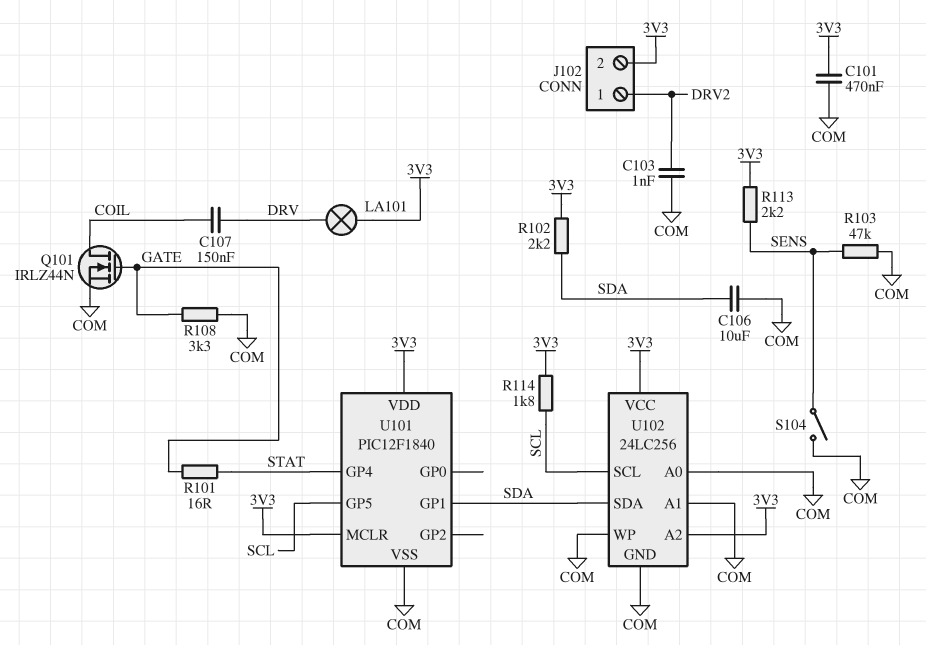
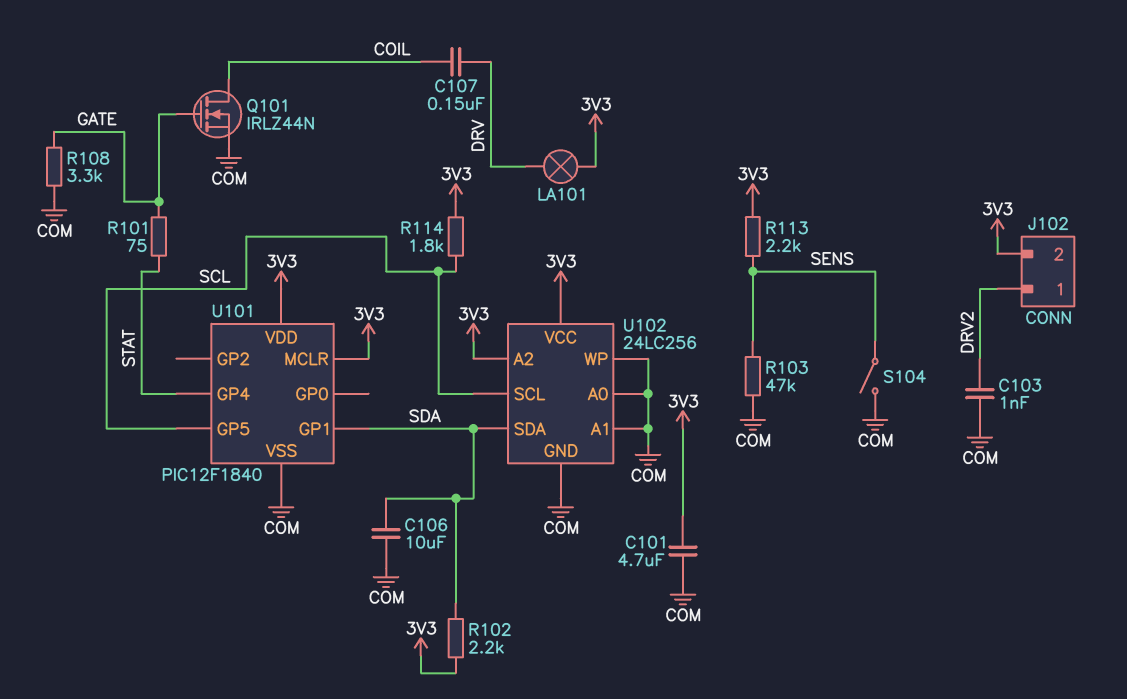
C101: 470nF (3V3, COM) -> 4.7uF (3V3, COM)
R101: 16 (GATE, STAT) -> 75 (GATE, STAT)

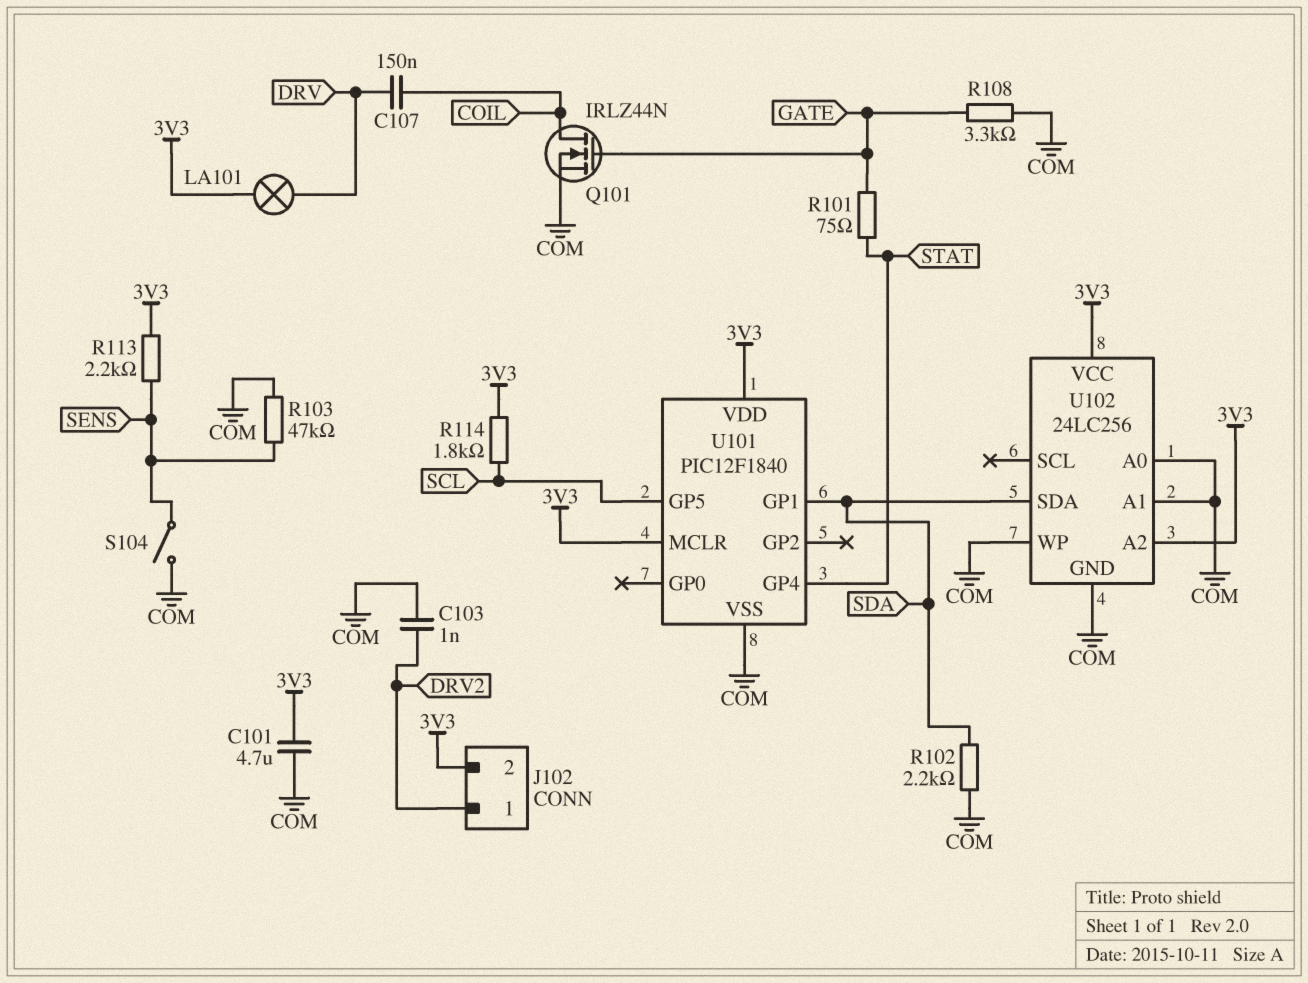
C106: 10uF (COM, SDA) -> none
R102: 2.2k (3V3, SDA) -> 2.2k (COM, SDA)
U102 pin SCL: SCL -> none

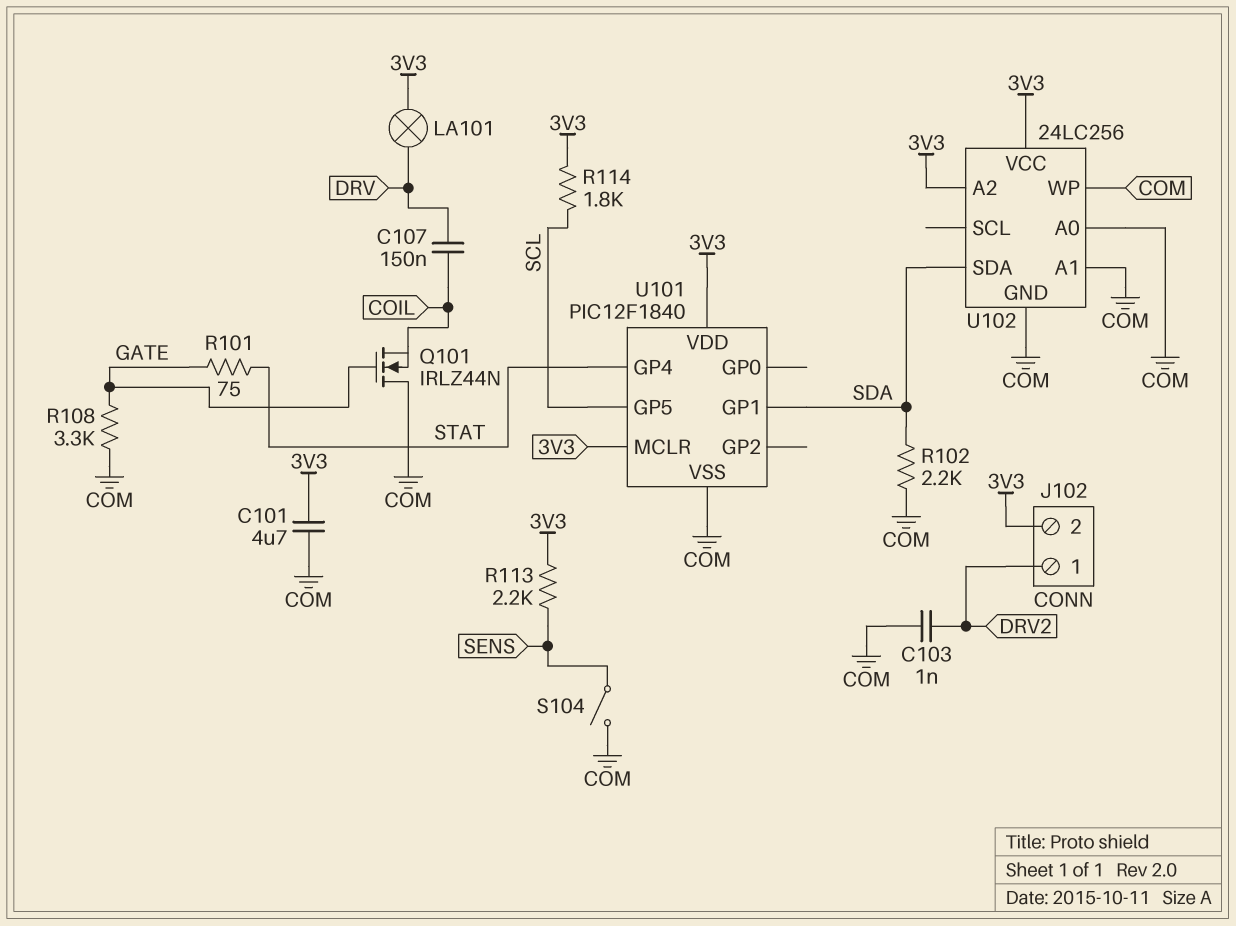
Q101: NMOS IRLZ44N (G GATE, D COIL, S COM) -> NMOS IRLZ44N (G GATE, D COM, S COIL)
R103: 47k (COM, SENS) -> none

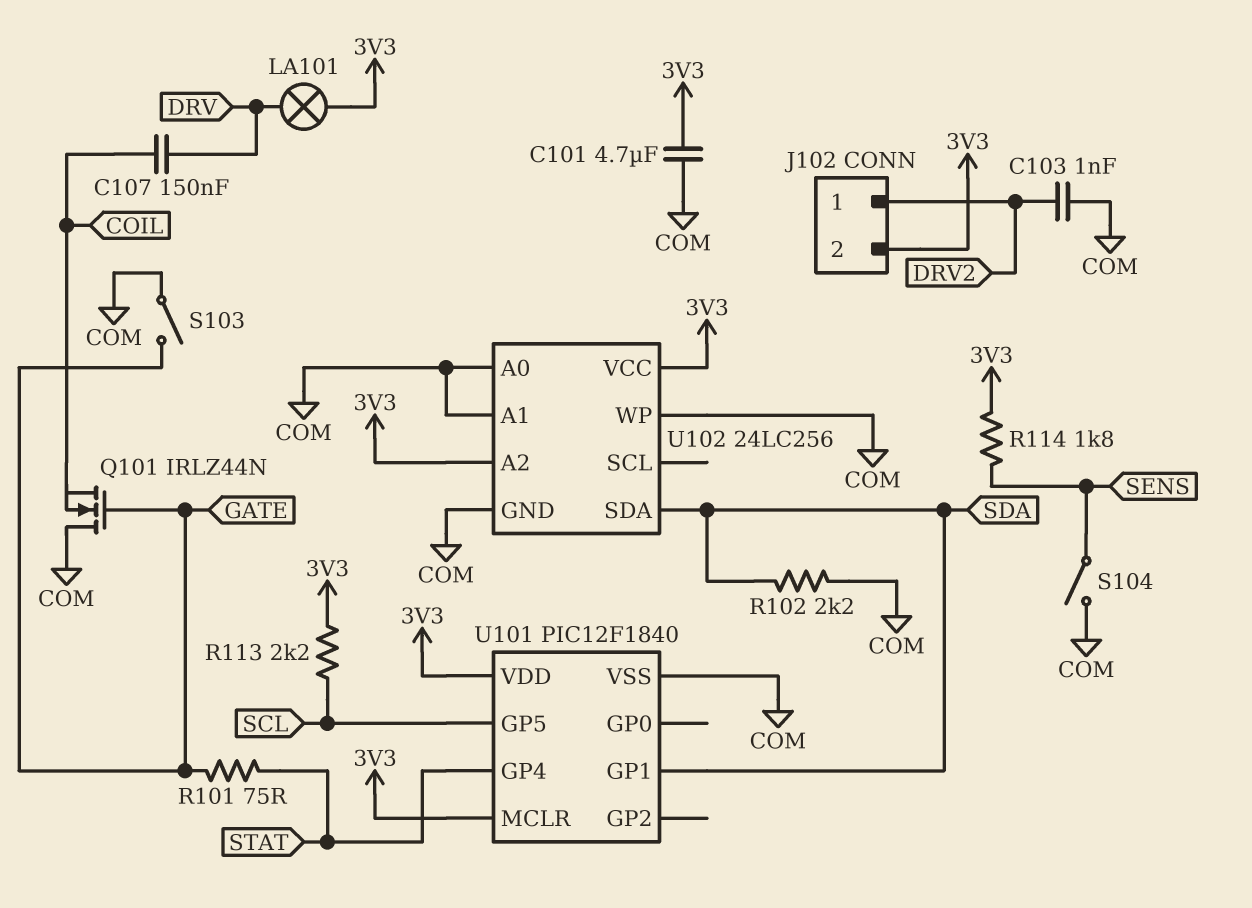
R108: 3.3k (COM, GATE) -> none
R113: 2.2k (3V3, SENS) -> 2.2k (3V3, SCL)
R114: 1.8k (3V3, SCL) -> 1.8k (3V3, SENS)
S103: none -> switch (COM, GATE)

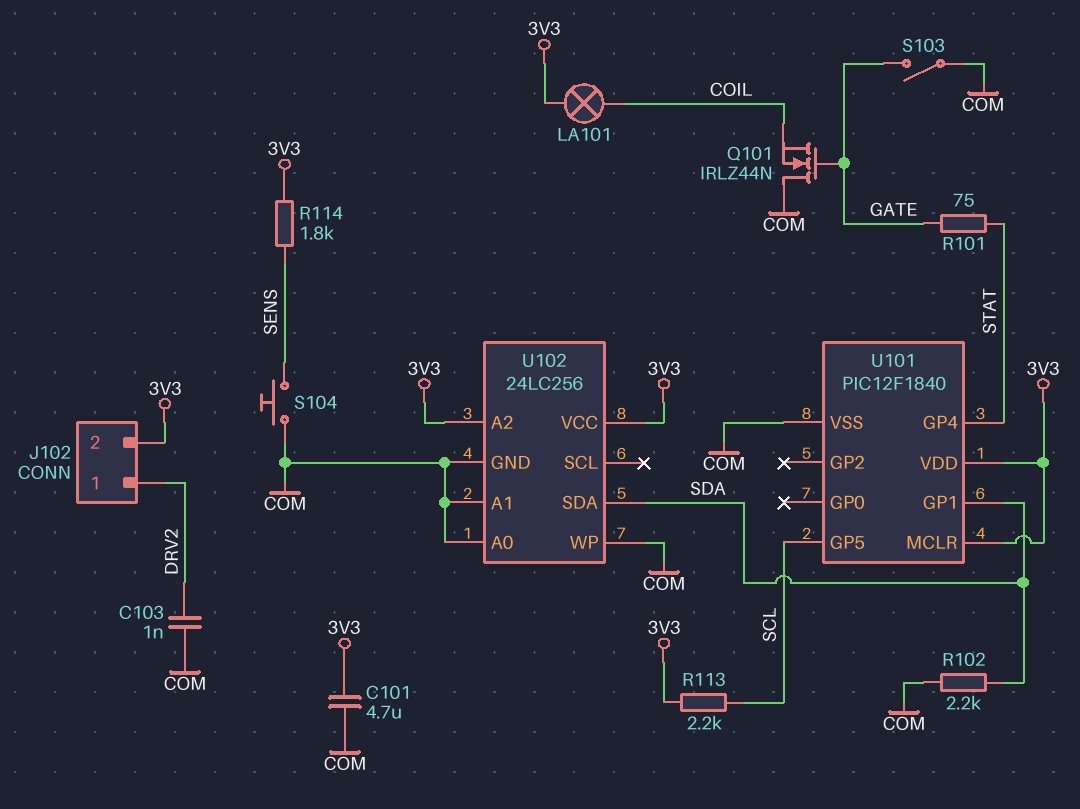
C107: 150nF (COIL, DRV) -> none
LA101: lamp (3V3, DRV) -> lamp (3V3, COIL)
S104: switch (COM, SENS) -> button (COM, SENS)

